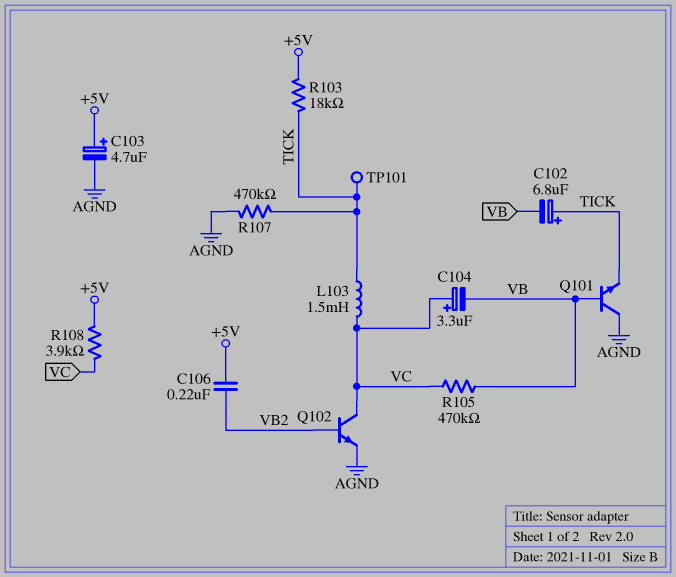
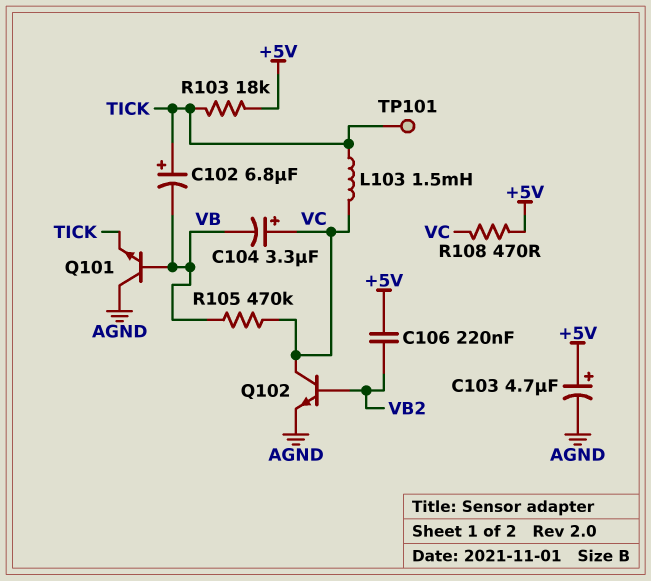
R107: 470k (AGND, TICK) -> none
R108: 3.9k (+5V, VC) -> 470 (+5V, VC)

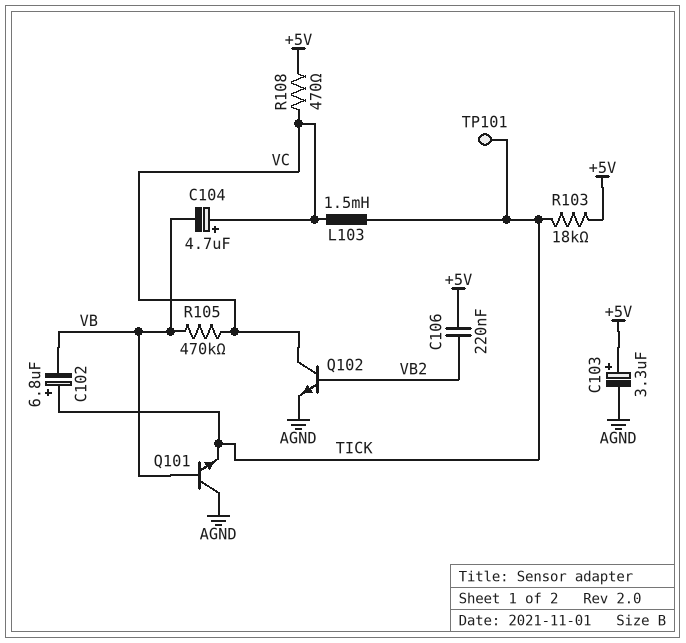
C103: 4.7uF (plus +5V, minus AGND) -> 3.3uF (plus +5V, minus AGND)
C104: 3.3uF (plus VC, minus VB) -> 4.7uF (plus VC, minus VB)

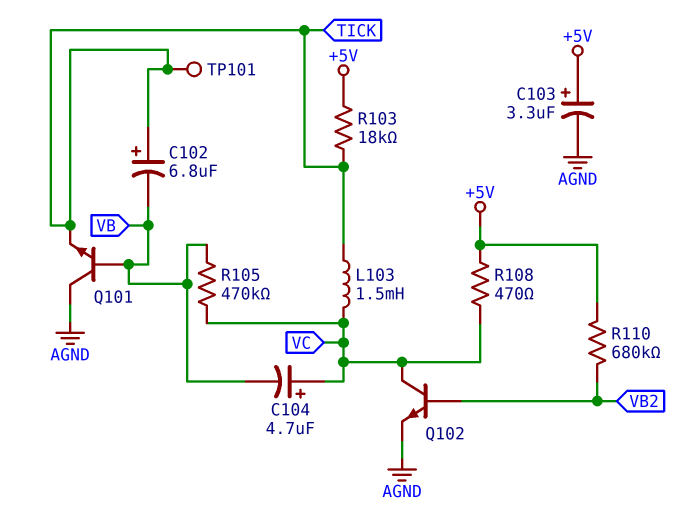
C106: 220nF (+5V, VB2) -> none
R110: none -> 680k (+5V, VB2)

